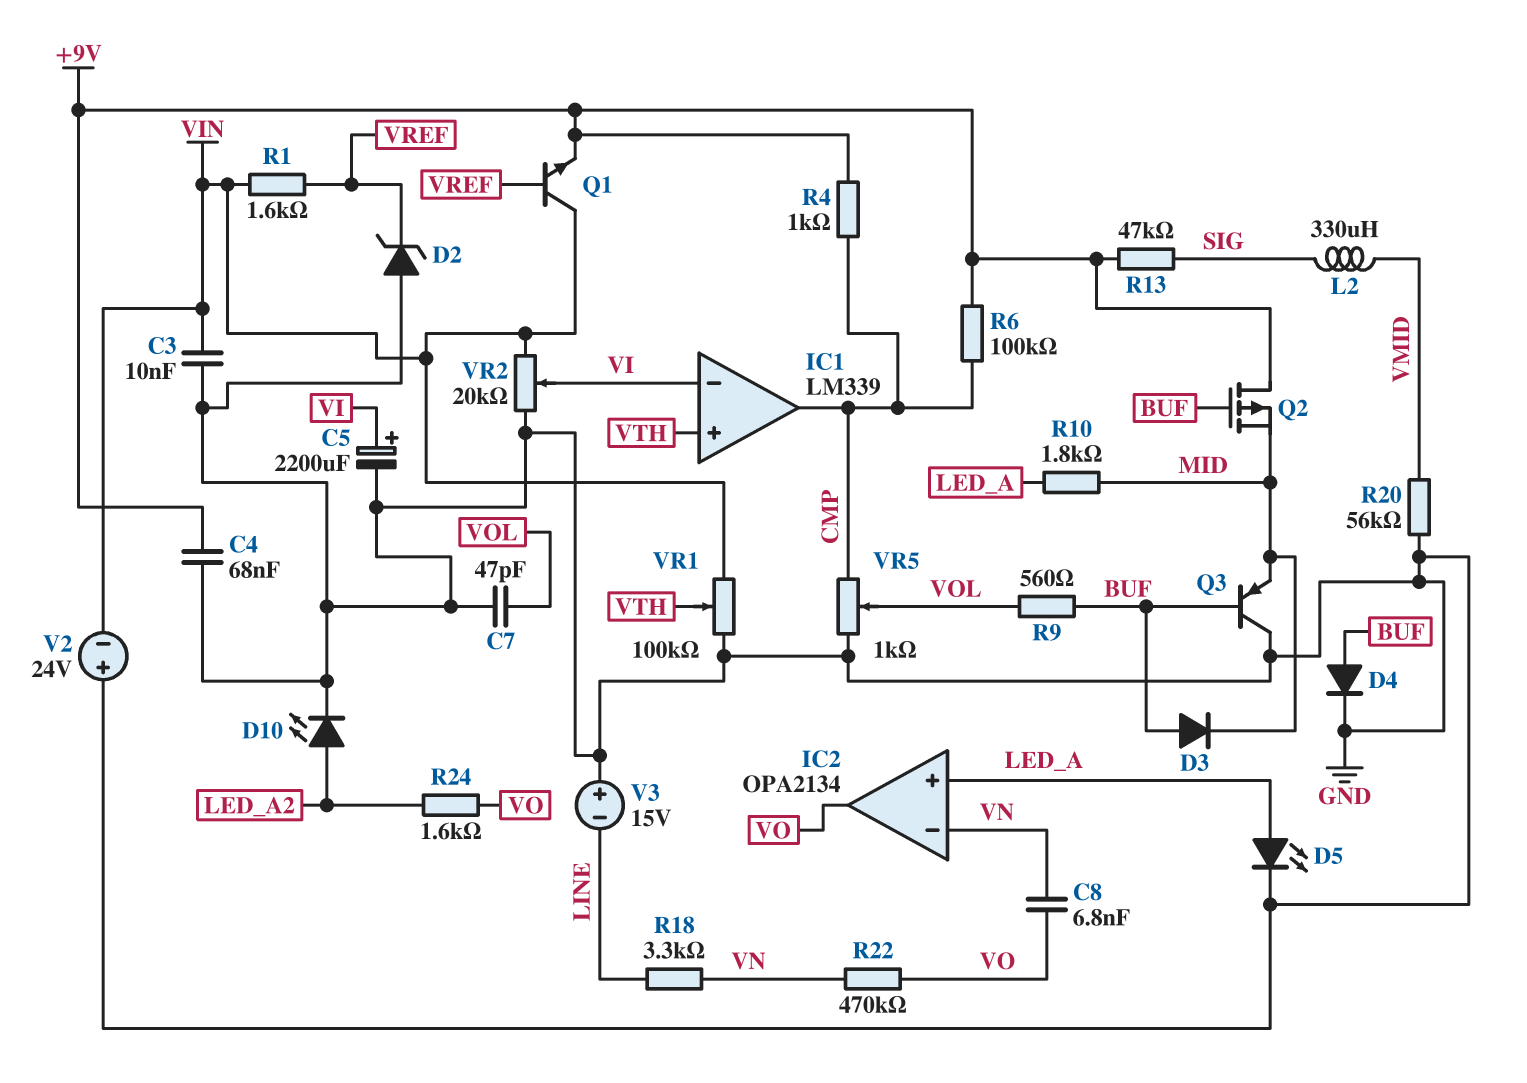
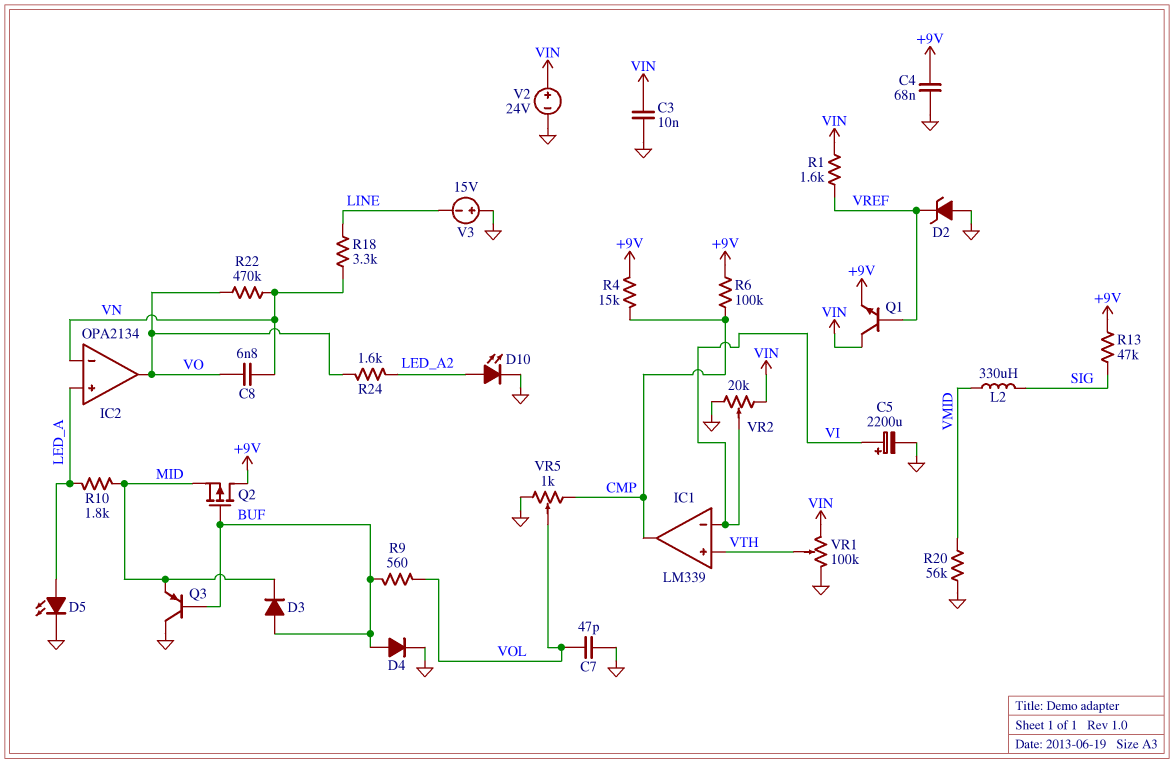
R4: 1k (+9V, CMP) -> 15k (+9V, CMP)
V2: 24V (plus GND, minus VIN) -> 24V (plus VIN, minus GND)

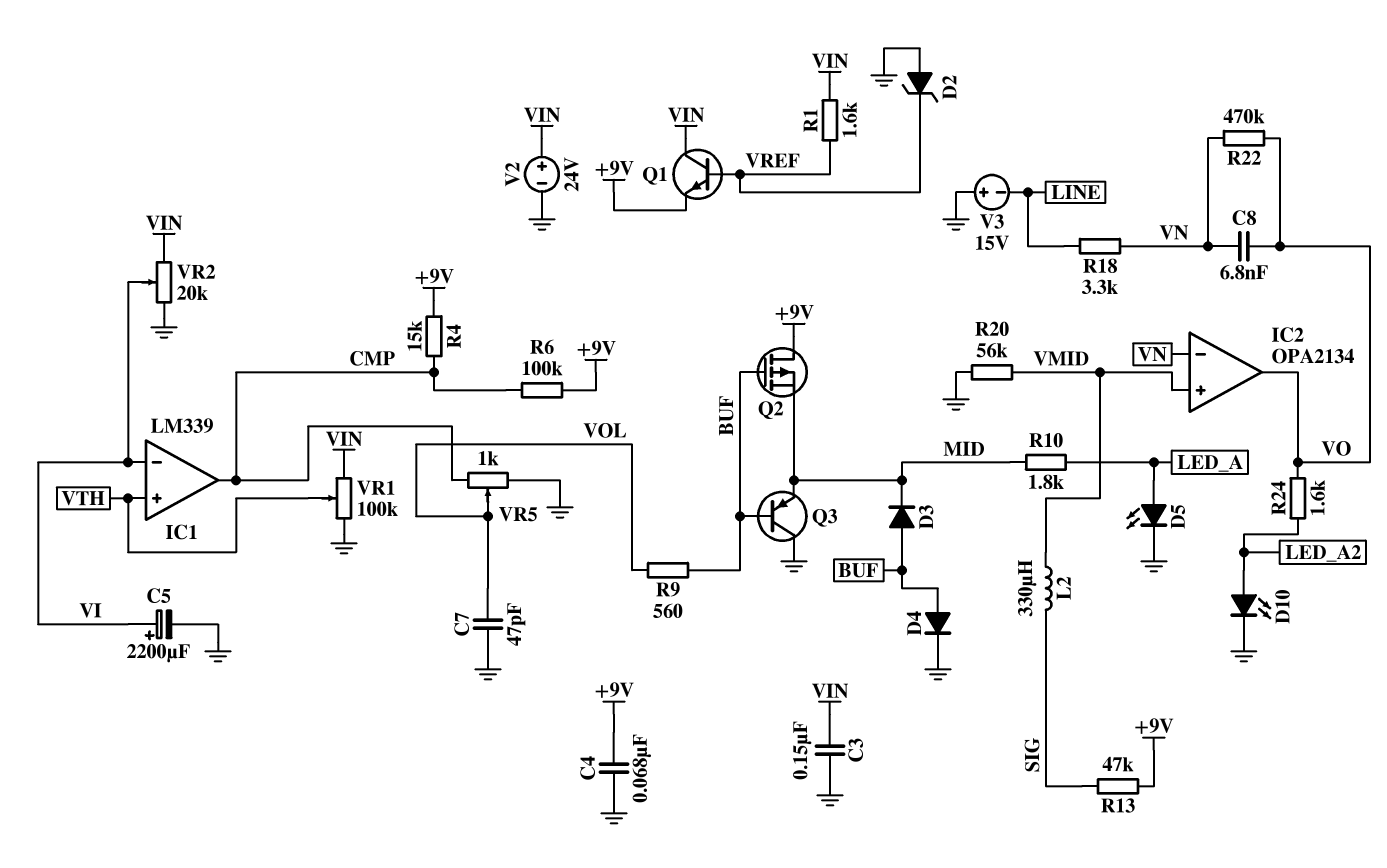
C3: 10nF (GND, VIN) -> 150nF (GND, VIN)
IC2 pin in+: LED_A -> VMID

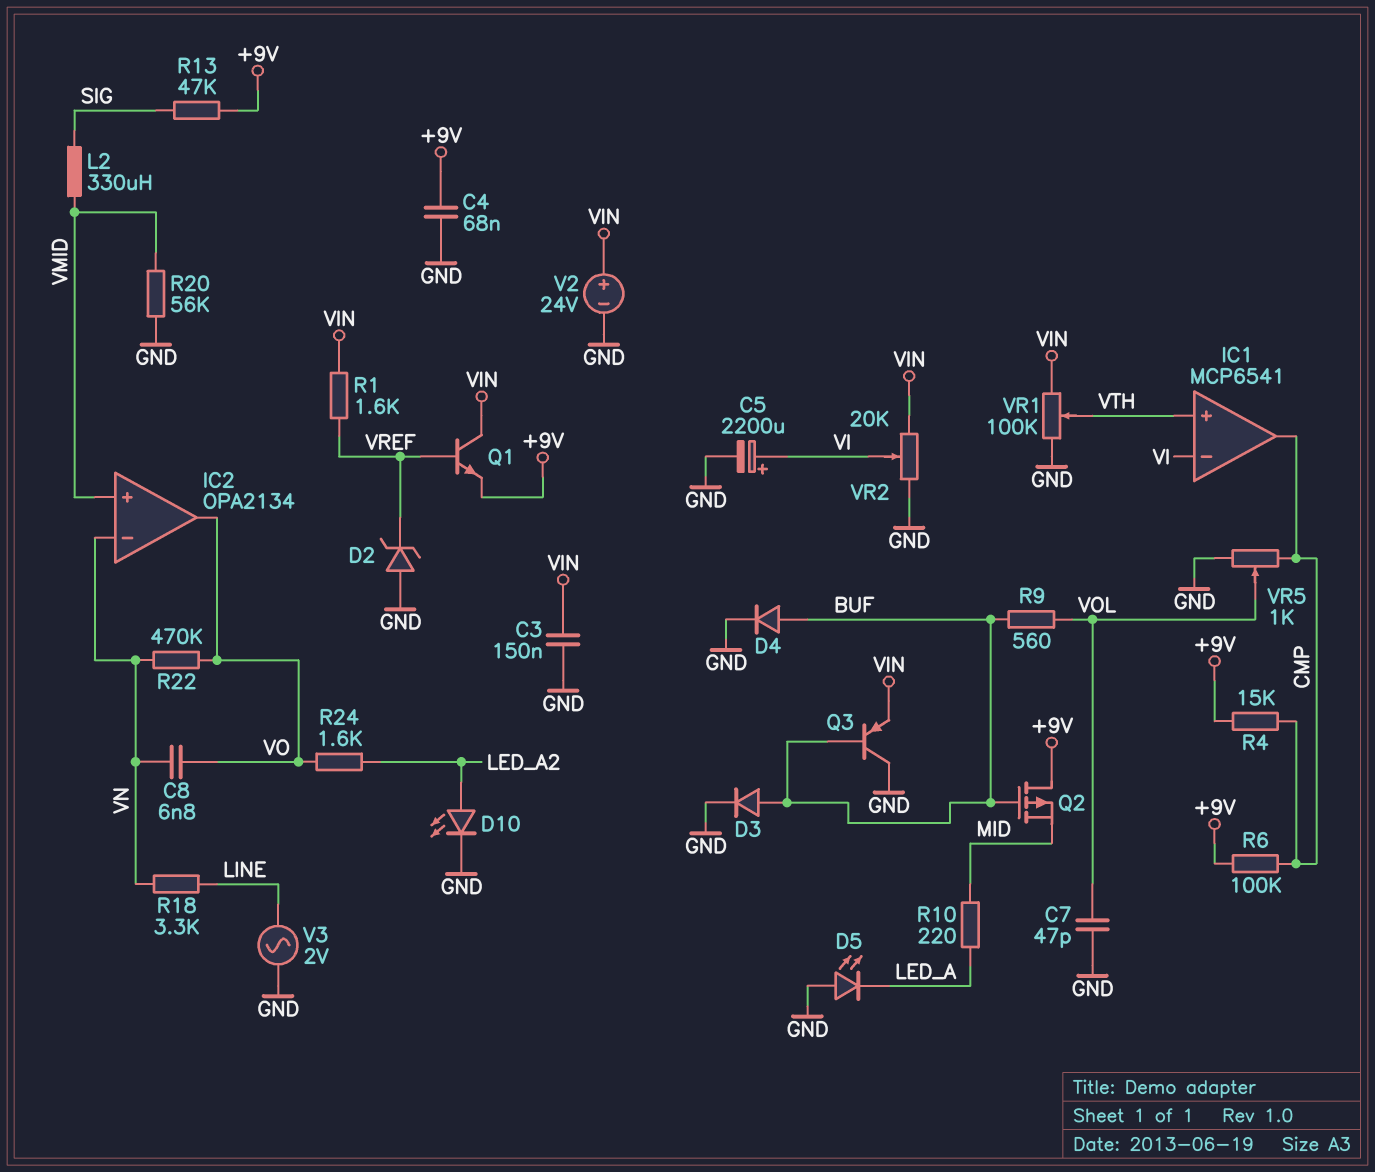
D3: diode (A BUF, K MID) -> diode (A BUF, K GND)
D5: LED (A LED_A, K GND) -> LED (A GND, K LED_A)
IC1: LM339 -> MCP6541
Q3: PNP (B BUF, C GND, E MID) -> PNP (B BUF, C GND, E VIN)
R10: 1.8k (LED_A, MID) -> 220 (LED_A, MID)
V3: 15V (plus GND, minus LINE) -> AC 2V (GND, LINE)

